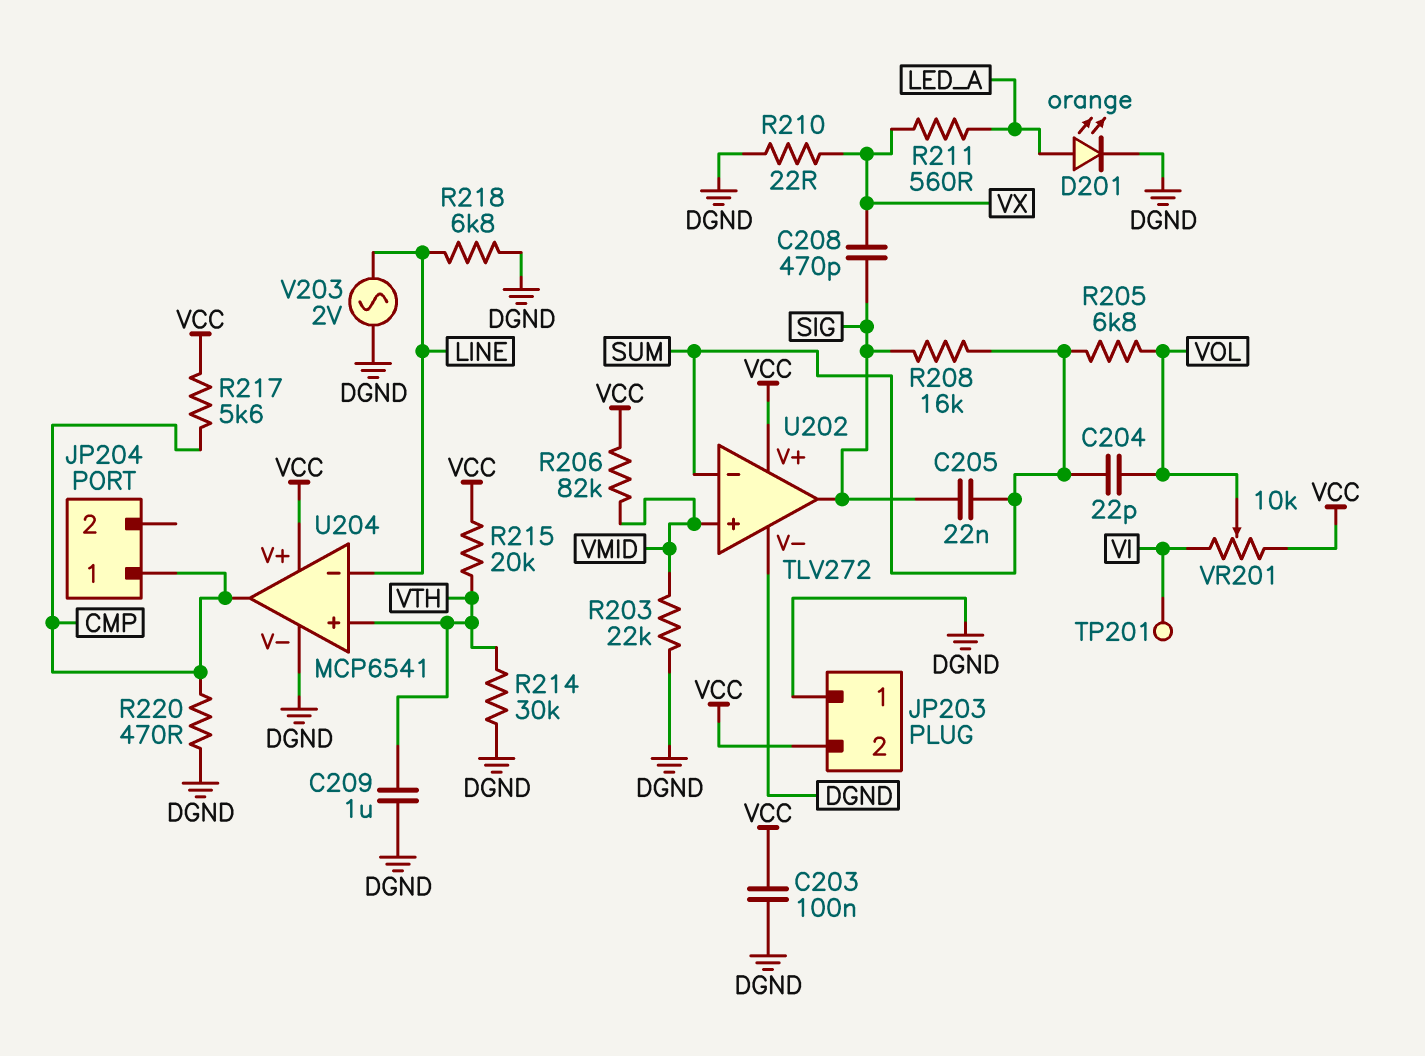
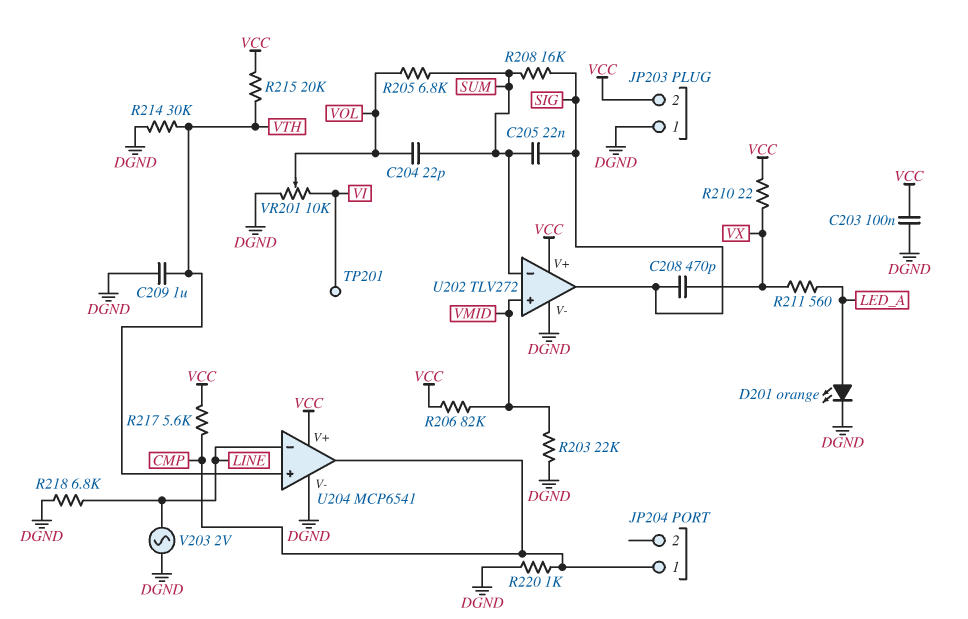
R210: 22 (DGND, VX) -> 22 (VCC, VX)
R220: 470 (CMP, DGND) -> 1k (CMP, DGND)
VR201: 10k (VCC, VI, wiper VOL) -> 10k (DGND, VI, wiper VOL)

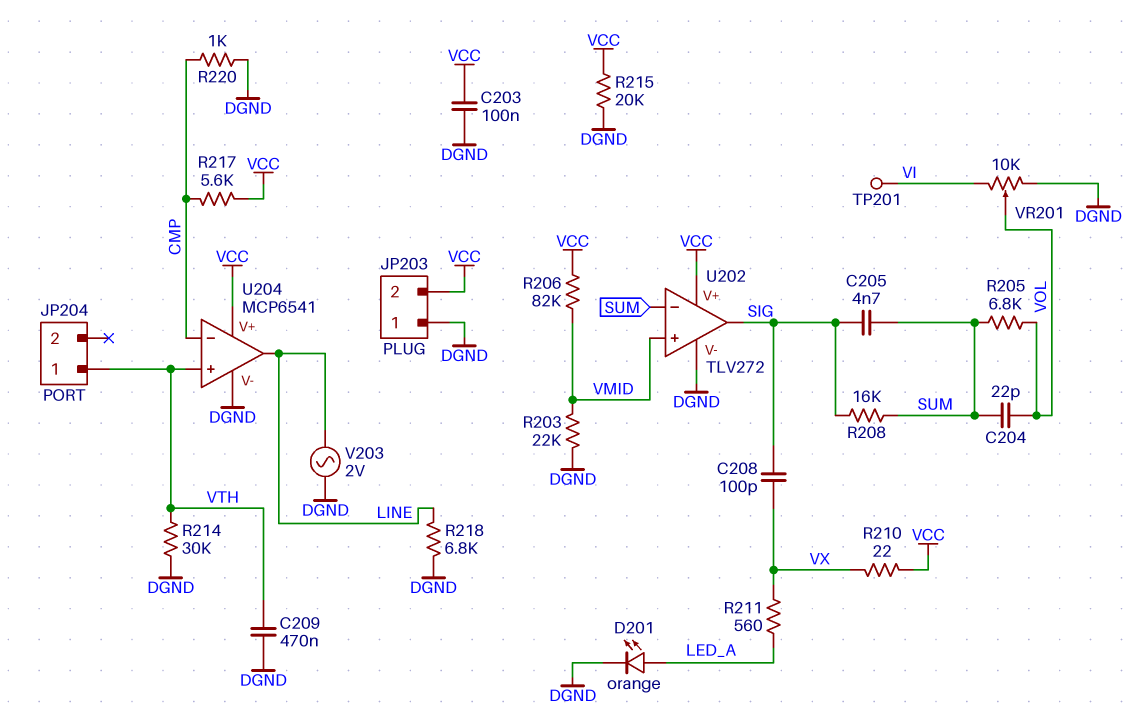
C205: 22nF (SIG, SUM) -> 4.7nF (SIG, SUM)
C208: 470pF (SIG, VX) -> 100pF (SIG, VX)
C209: 1uF (DGND, VTH) -> 470nF (DGND, VTH)
JP204 pin 1: CMP -> VTH
R215: 20k (VCC, VTH) -> 20k (DGND, VCC)
U204 pin in-: LINE -> CMP
U204 pin out: CMP -> LINE

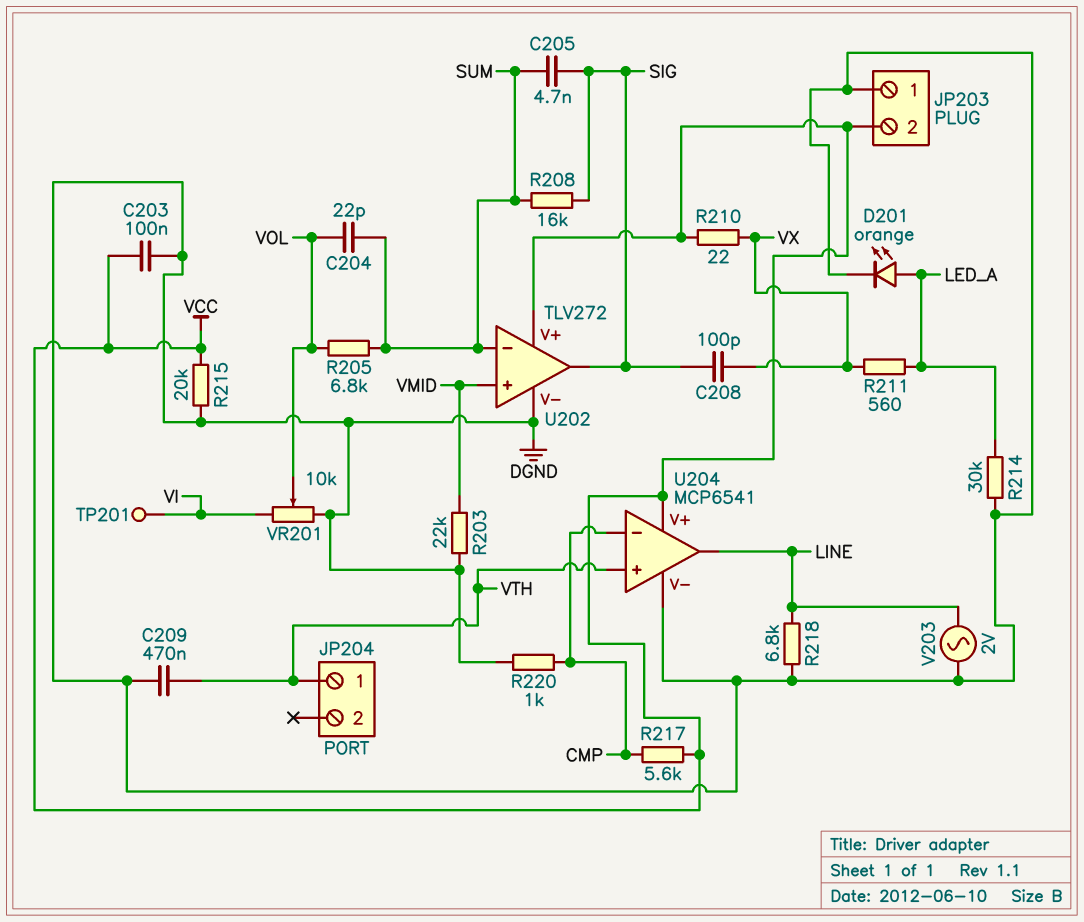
R206: 82k (VCC, VMID) -> none
R214: 30k (DGND, VTH) -> 30k (DGND, LED_A)

